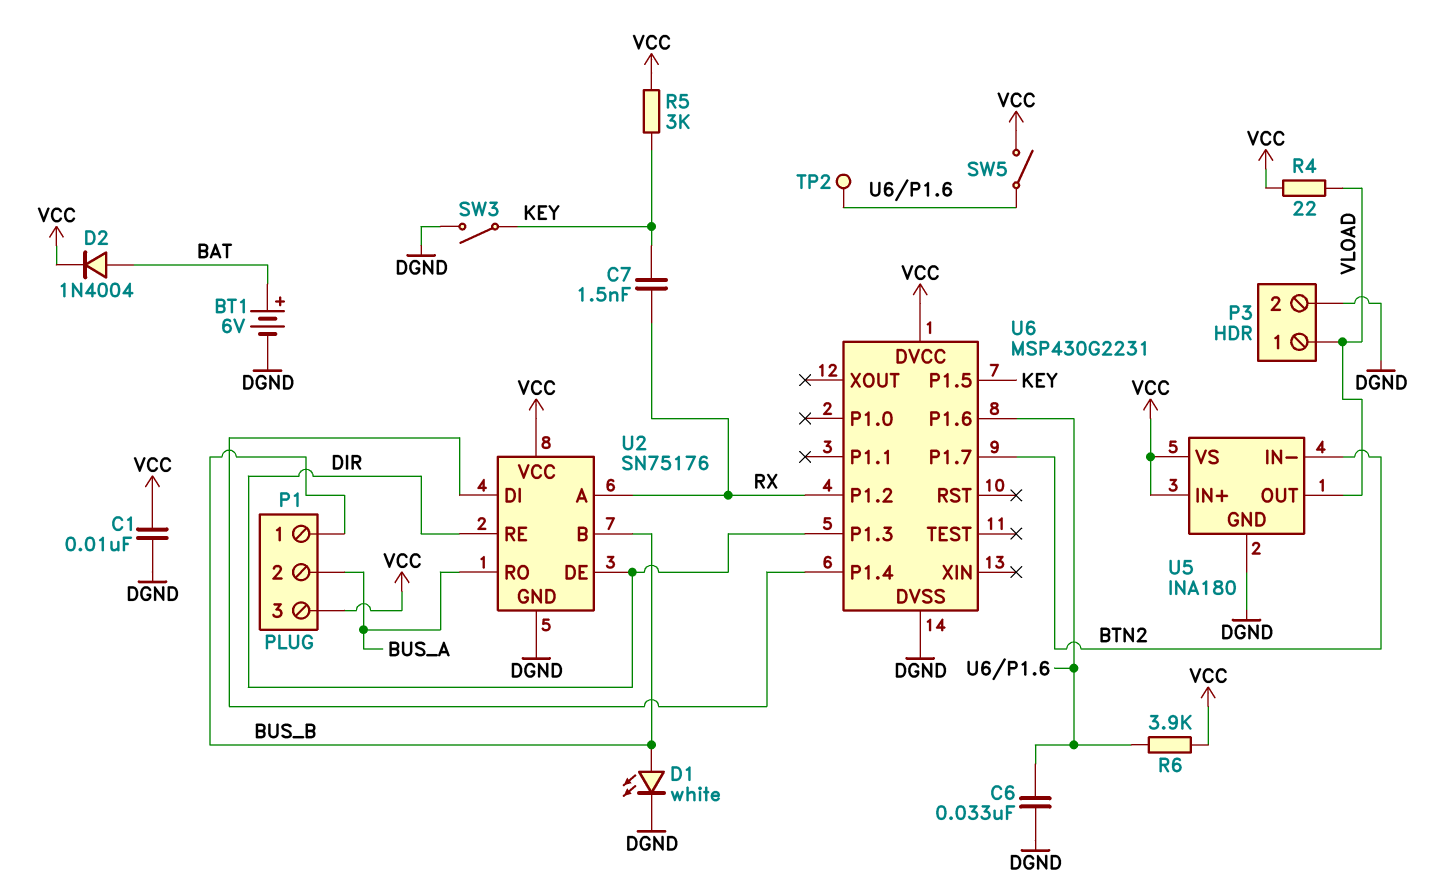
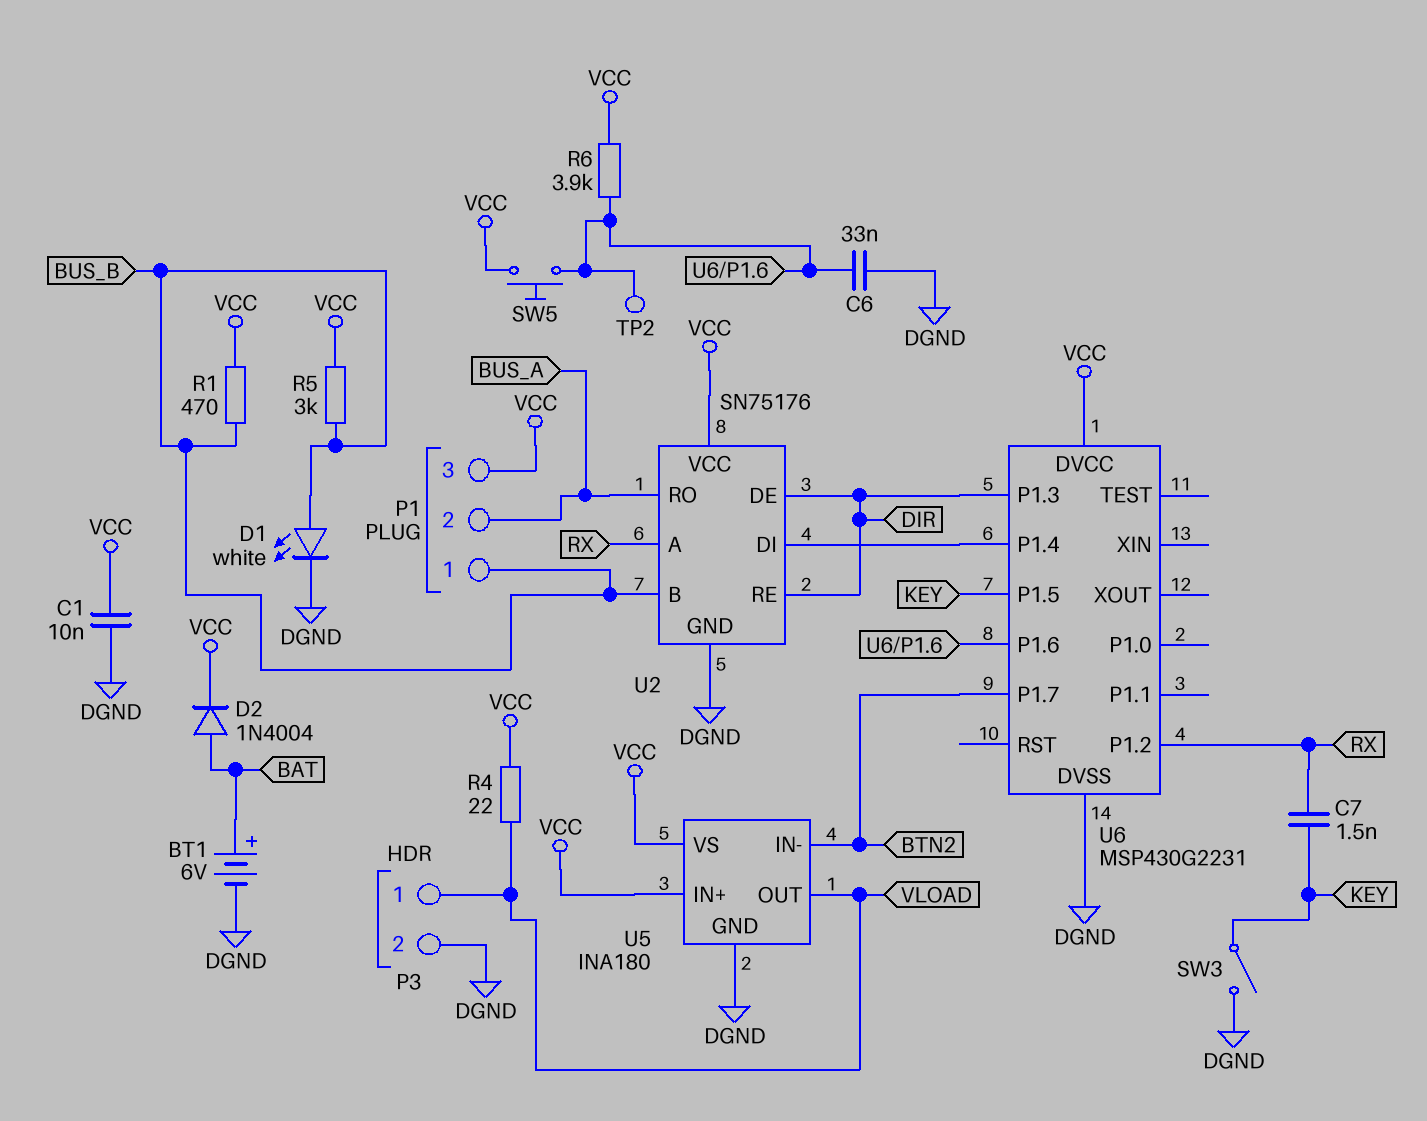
R1: none -> 470 (BUS_B, VCC)
R5: 3k (KEY, VCC) -> 3k (BUS_B, VCC)
SW5: switch (U6/P1.6, VCC) -> button (U6/P1.6, VCC)

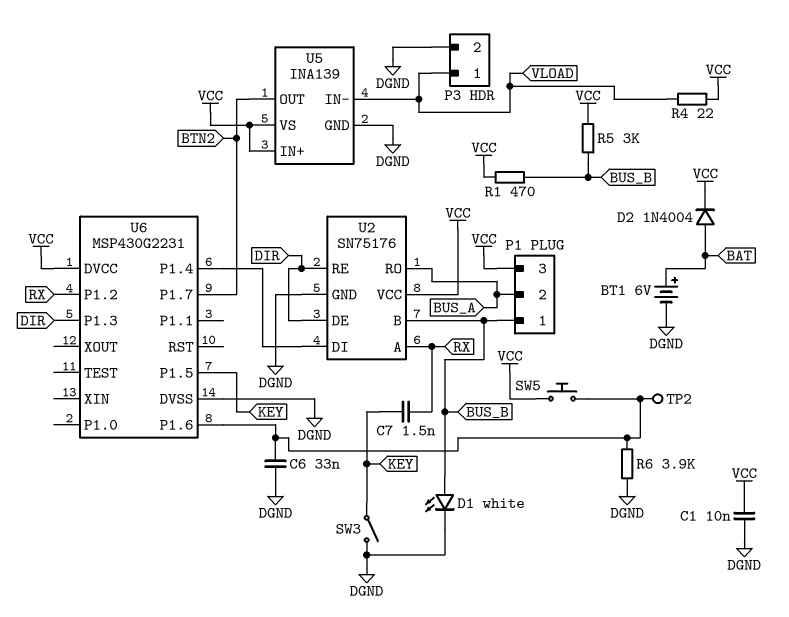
R6: 3.9k (U6/P1.6, VCC) -> 3.9k (DGND, U6/P1.6)
U5: INA180 -> INA139
U5 pin IN-: BTN2 -> VLOAD
U5 pin OUT: VLOAD -> BTN2

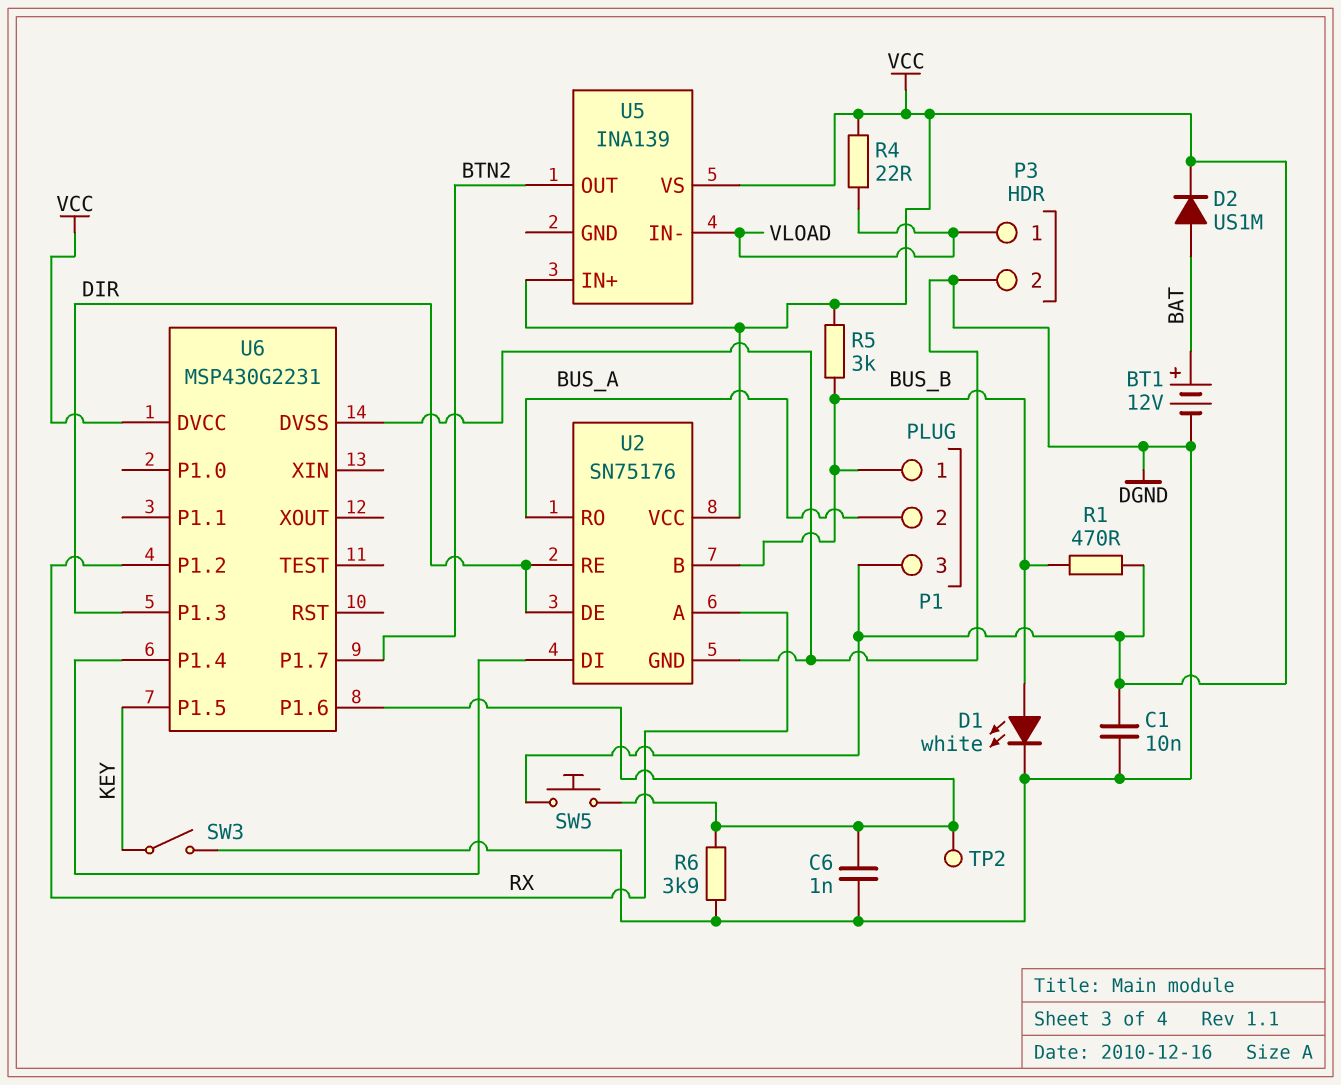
BT1: 6V (plus BAT, minus DGND) -> 12V (plus BAT, minus DGND)
C6: 33nF (DGND, U6/P1.6) -> 1nF (DGND, U6/P1.6)
C7: 1.5nF (KEY, RX) -> none
D2: diode 1N4004 (A BAT, K VCC) -> diode US1M (A BAT, K VCC)
U5 pin GND: DGND -> none

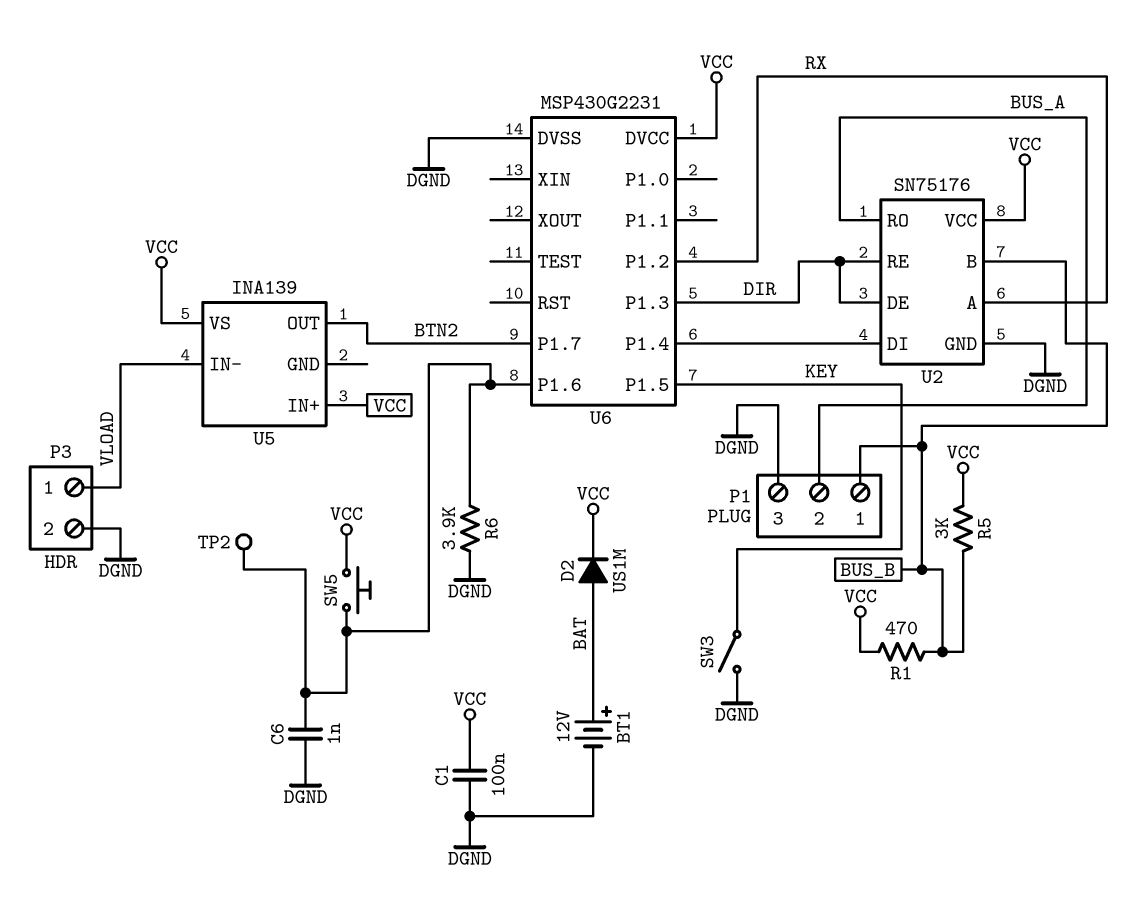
C1: 10nF (DGND, VCC) -> 100nF (DGND, VCC)
D1: LED white (A BUS_B, K DGND) -> none
P1 pin 3: VCC -> DGND
R4: 22 (VCC, VLOAD) -> none

